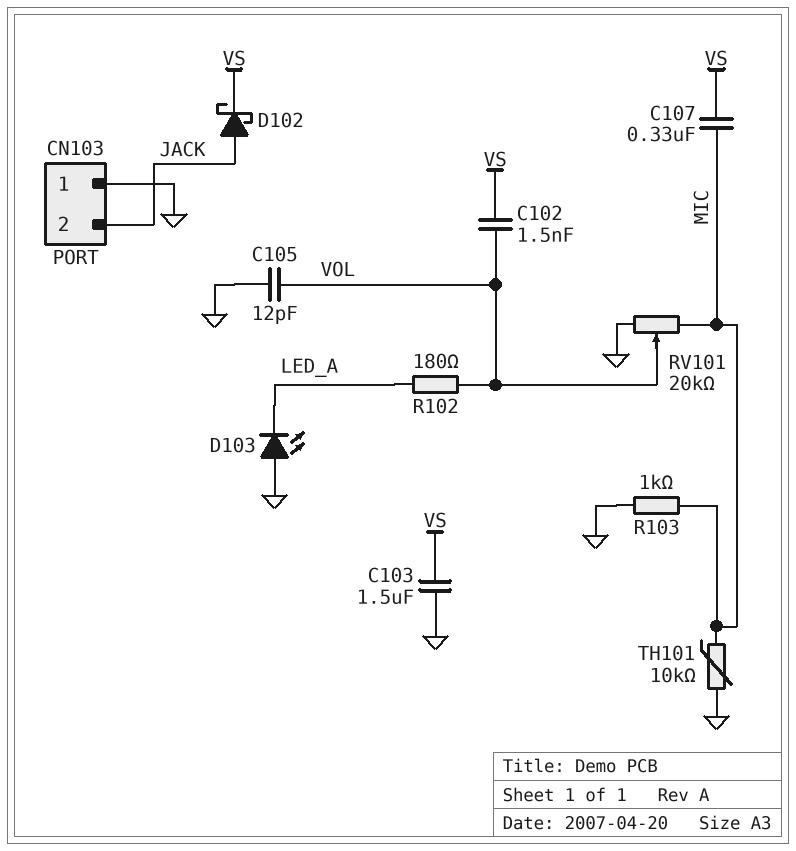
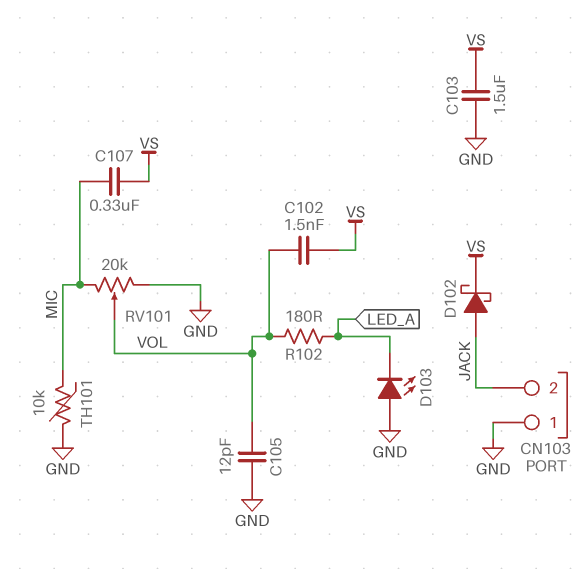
R103: 1k (GND, MIC) -> none

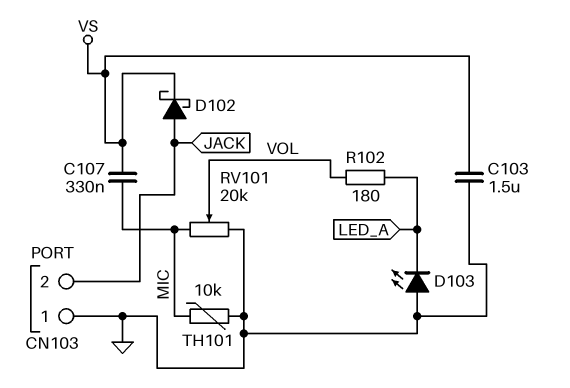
C102: 1.5nF (VOL, VS) -> none
C105: 12pF (GND, VOL) -> none

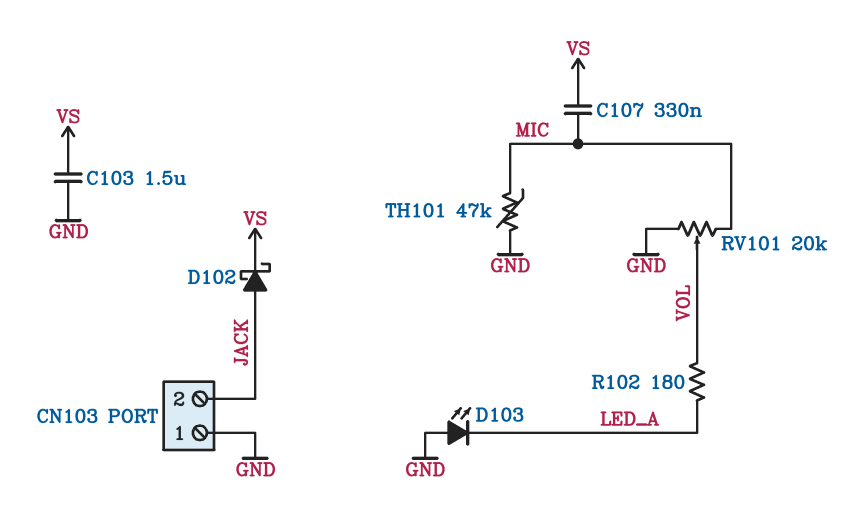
TH101: 10k (GND, MIC) -> 47k (GND, MIC)

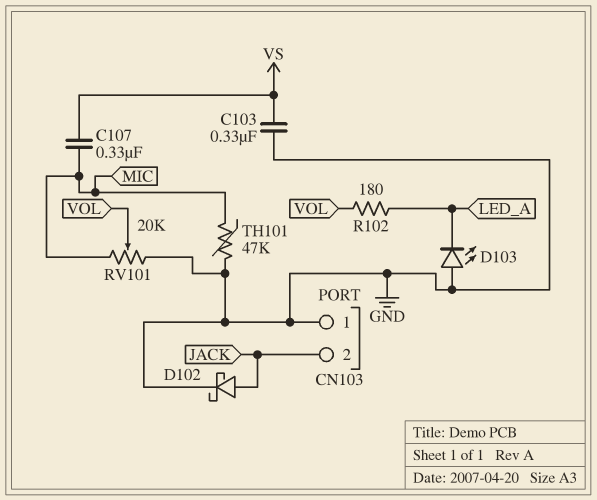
C103: 1.5uF (GND, VS) -> 330nF (GND, VS)
D102: schottky (A JACK, K VS) -> schottky (A JACK, K GND)

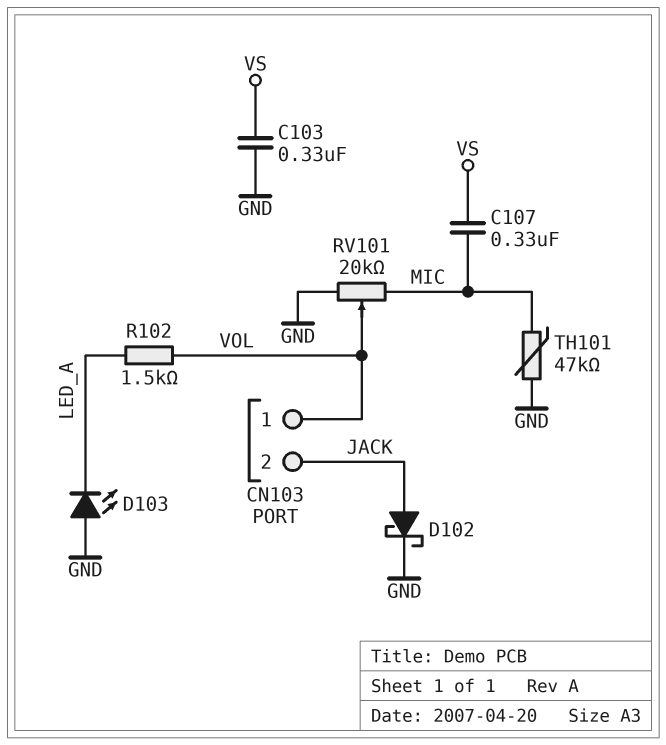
CN103 pin 1: GND -> VOL
R102: 180 (LED_A, VOL) -> 1.5k (LED_A, VOL)

